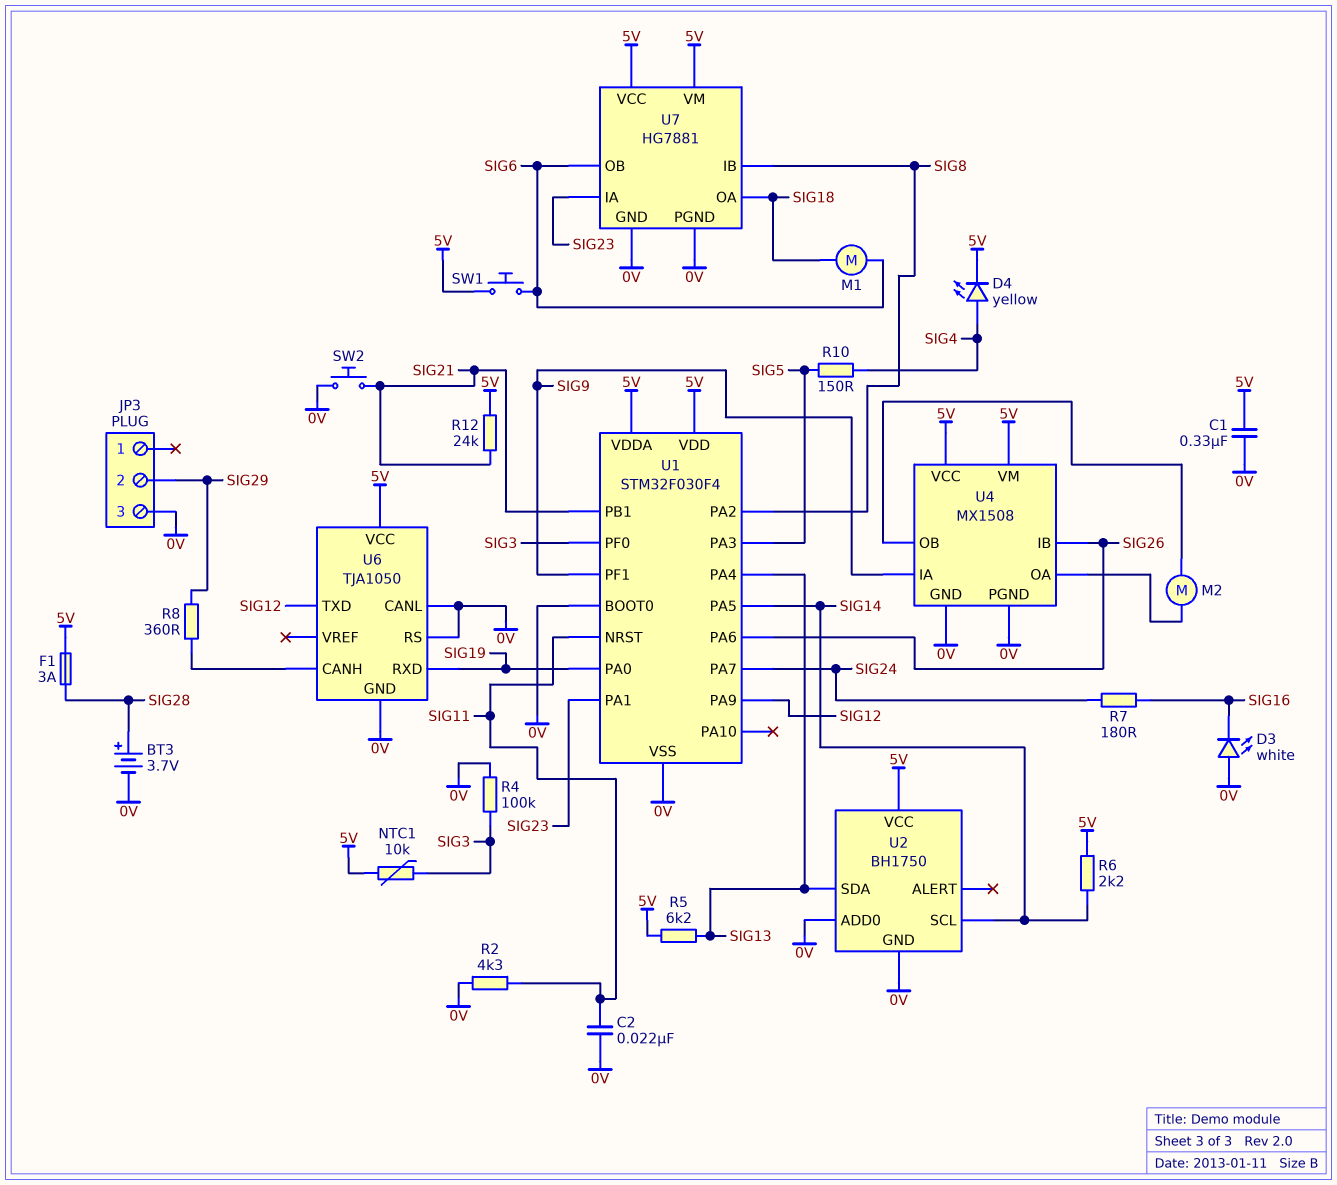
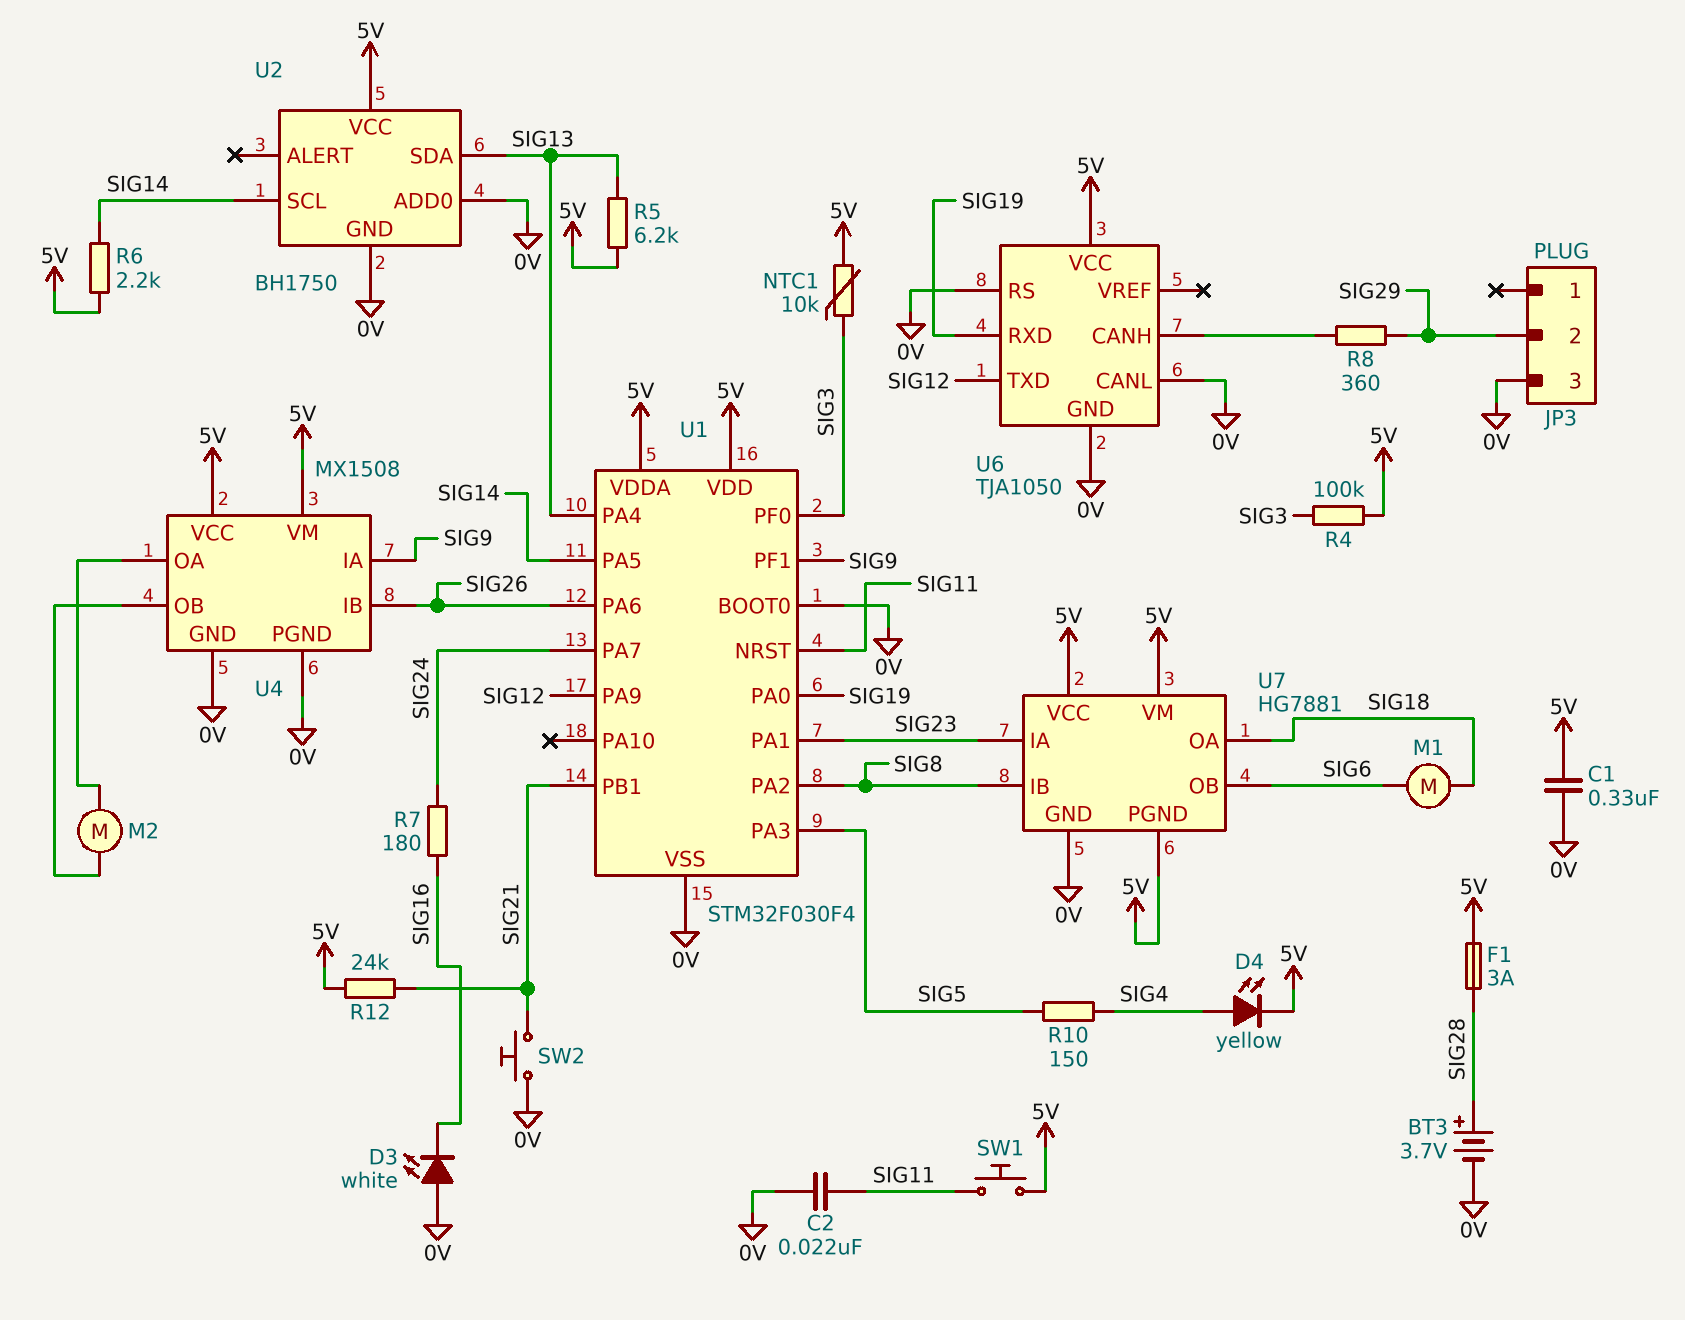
R2: 4.3k (0V, SIG11) -> none
R4: 100k (0V, SIG3) -> 100k (5V, SIG3)
SW1: button (5V, SIG6) -> button (5V, SIG11)
U7 pin PGND: 0V -> 5V

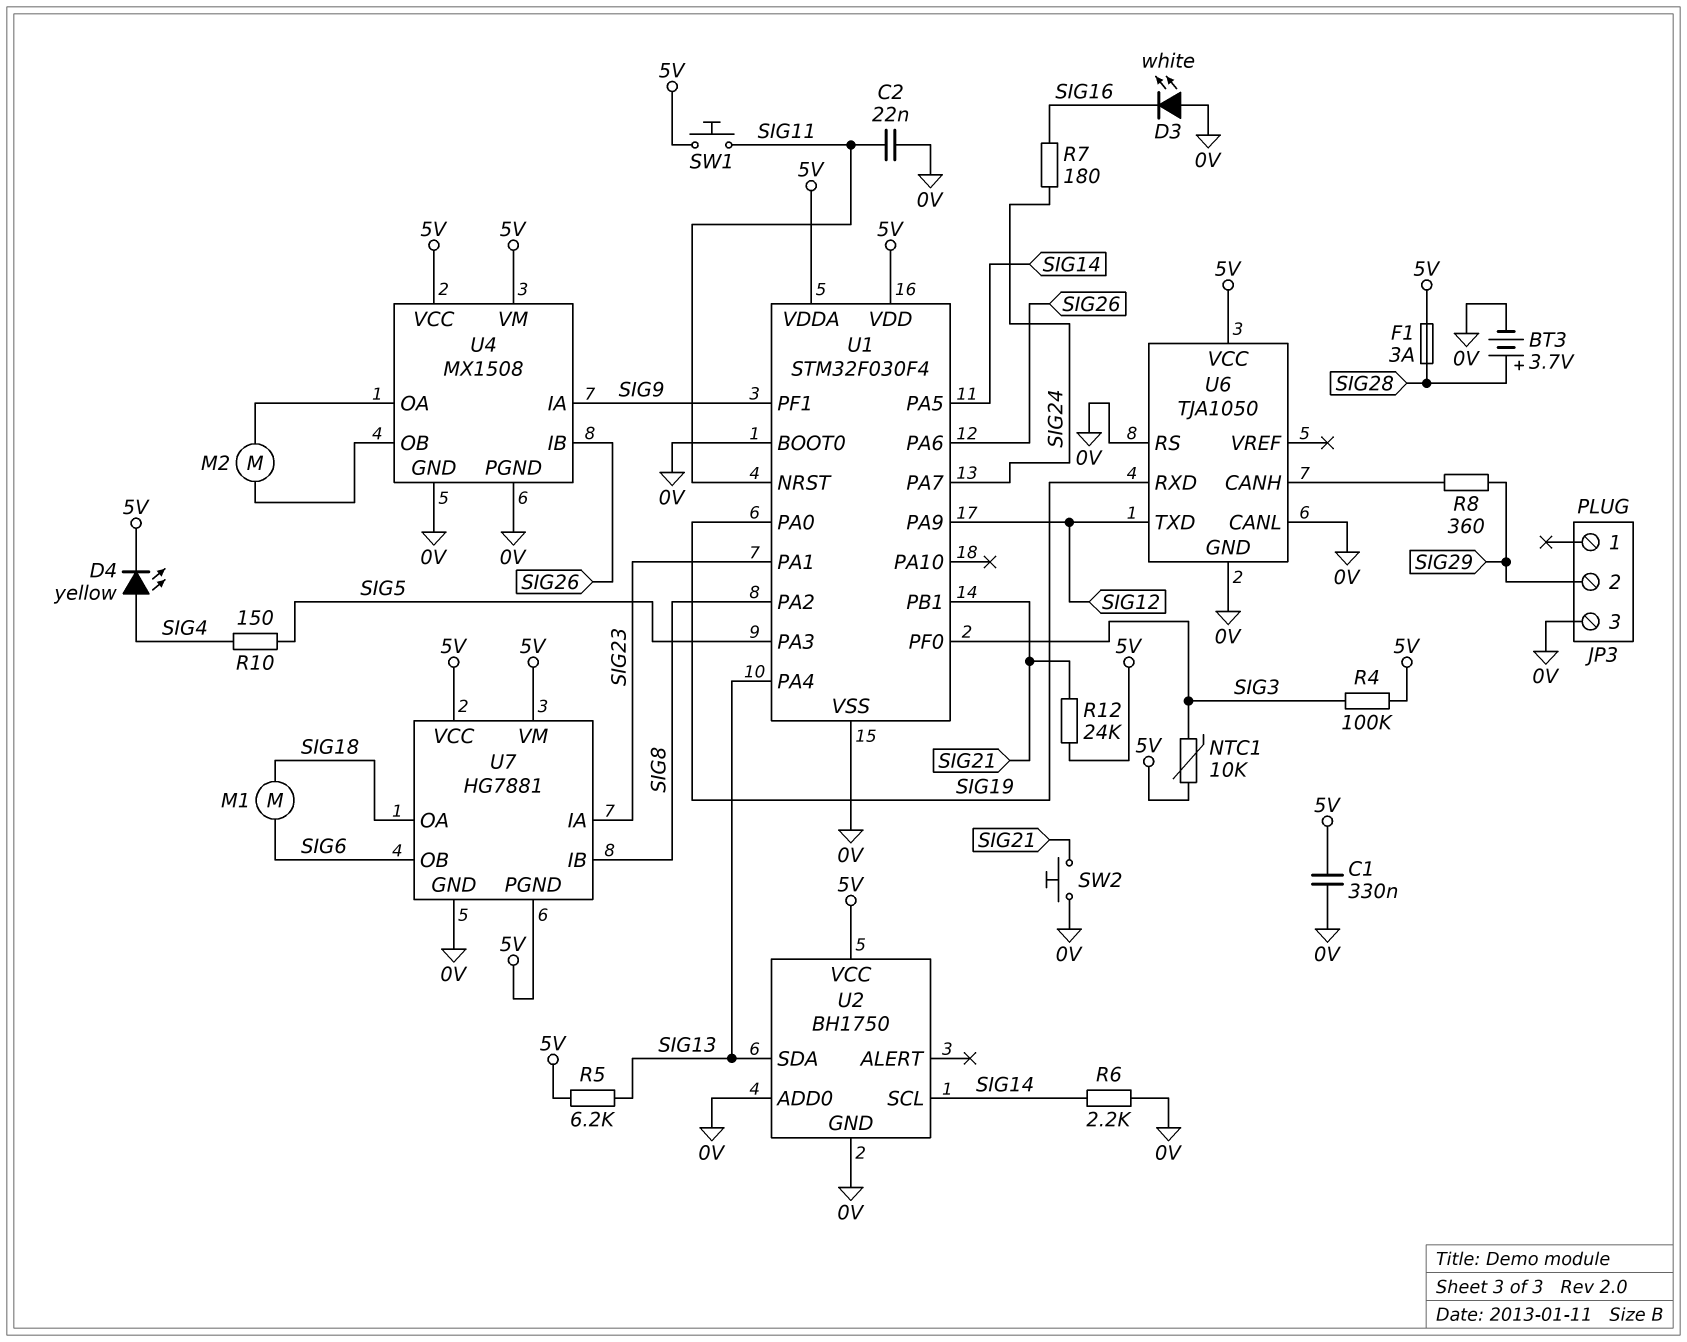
R6: 2.2k (5V, SIG14) -> 2.2k (0V, SIG14)

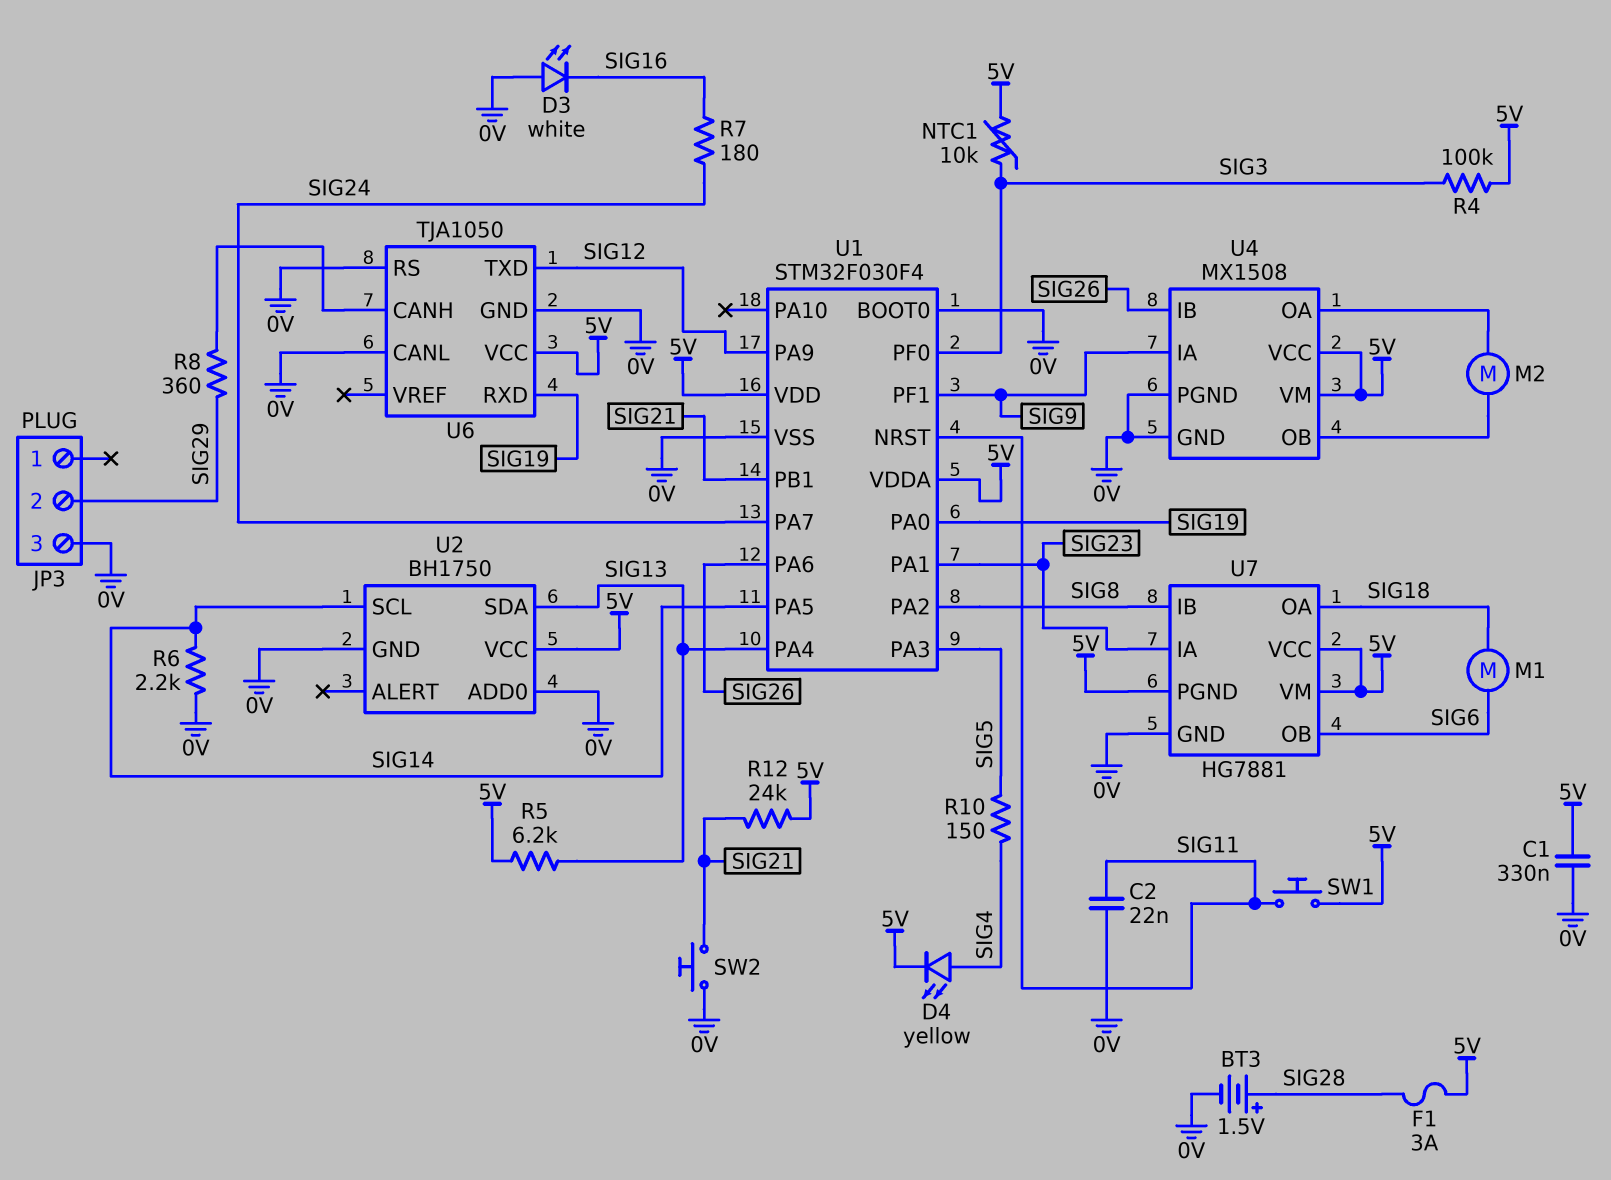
BT3: 3.7V (plus SIG28, minus 0V) -> 1.5V (plus SIG28, minus 0V)

